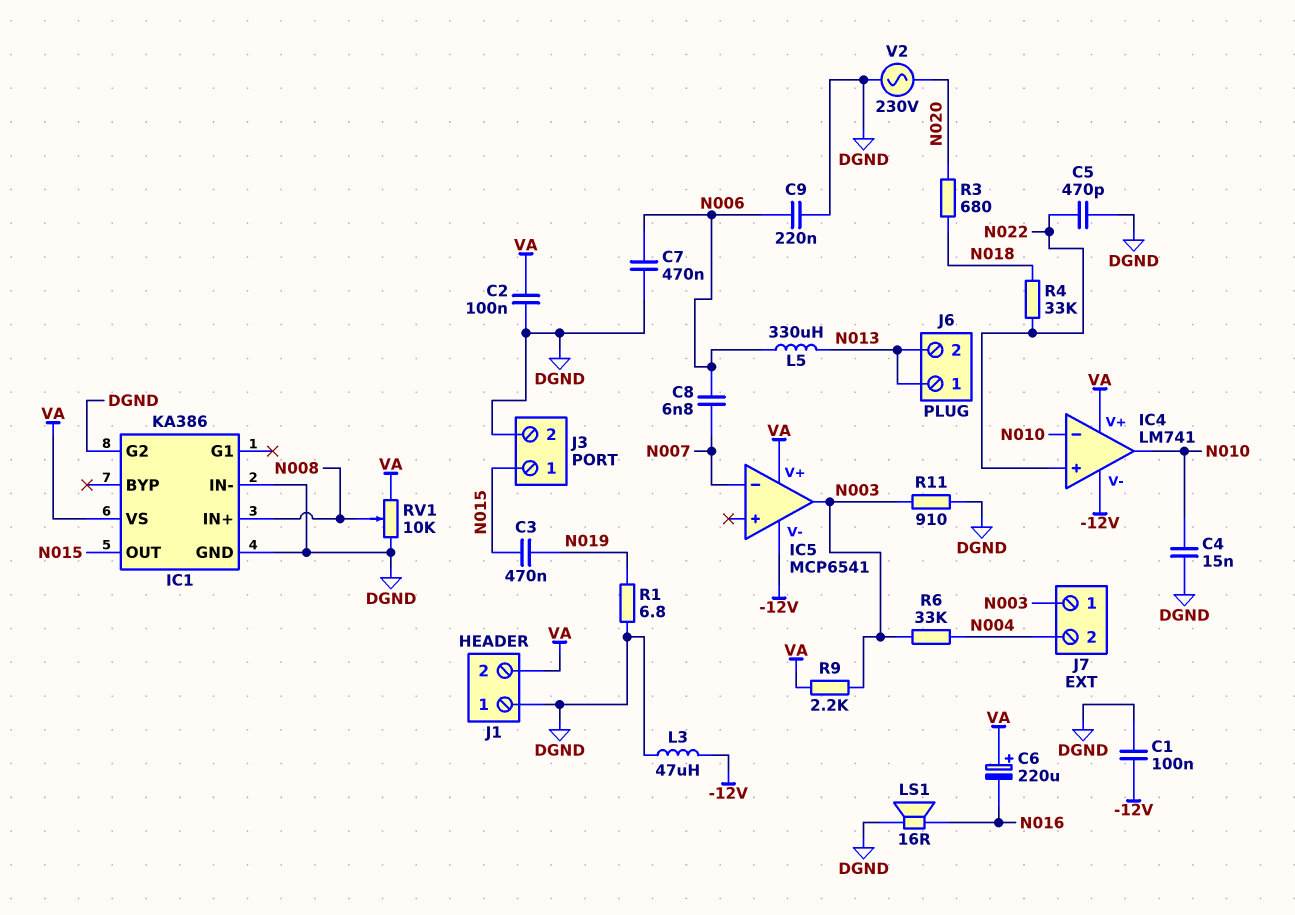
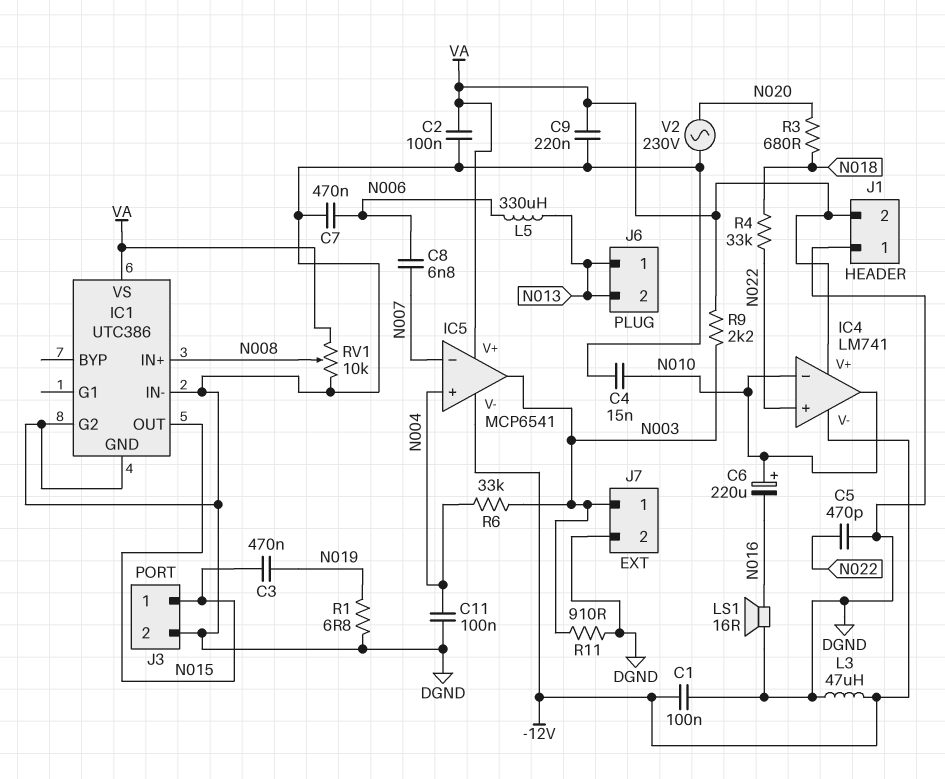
C6: 220uF (plus VA, minus N016) -> 220uF (plus N010, minus N016)
C9: 220nF (DGND, N006) -> 220nF (DGND, VA)
C11: none -> 100nF (DGND, N004)
IC1: KA386 -> UTC386
IC5 pin in+: none -> N004
J7 pin 2: N004 -> DGND

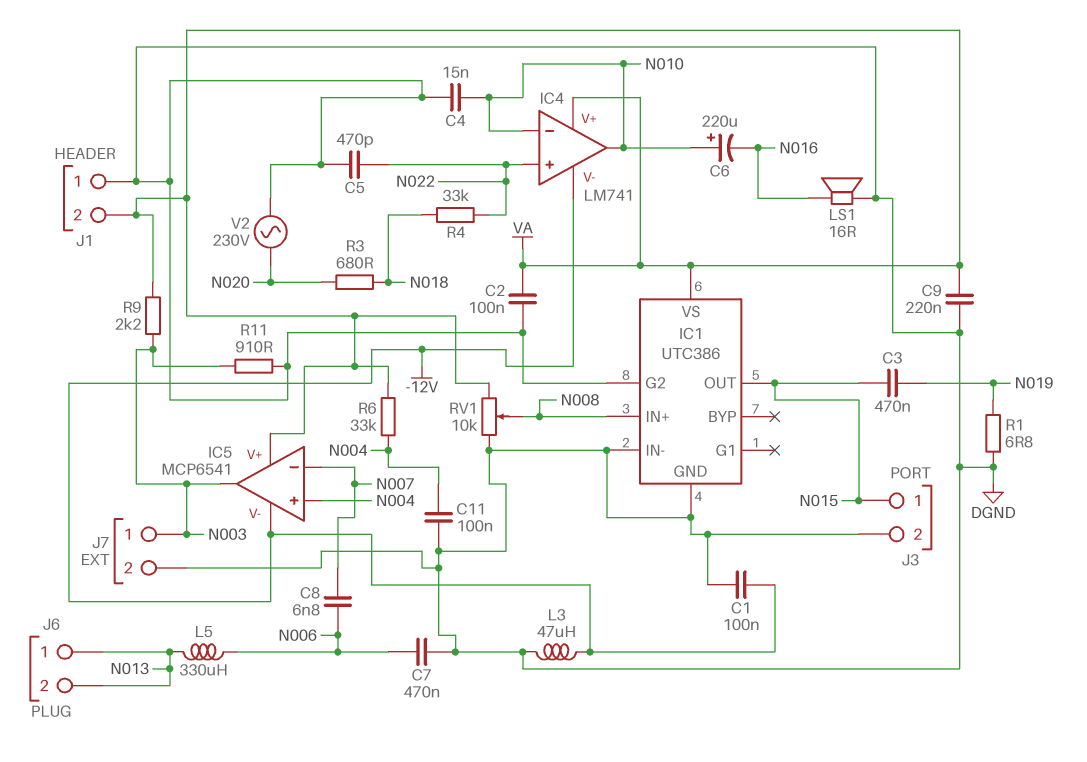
R6: 33k (N003, N004) -> 33k (N004, VA)

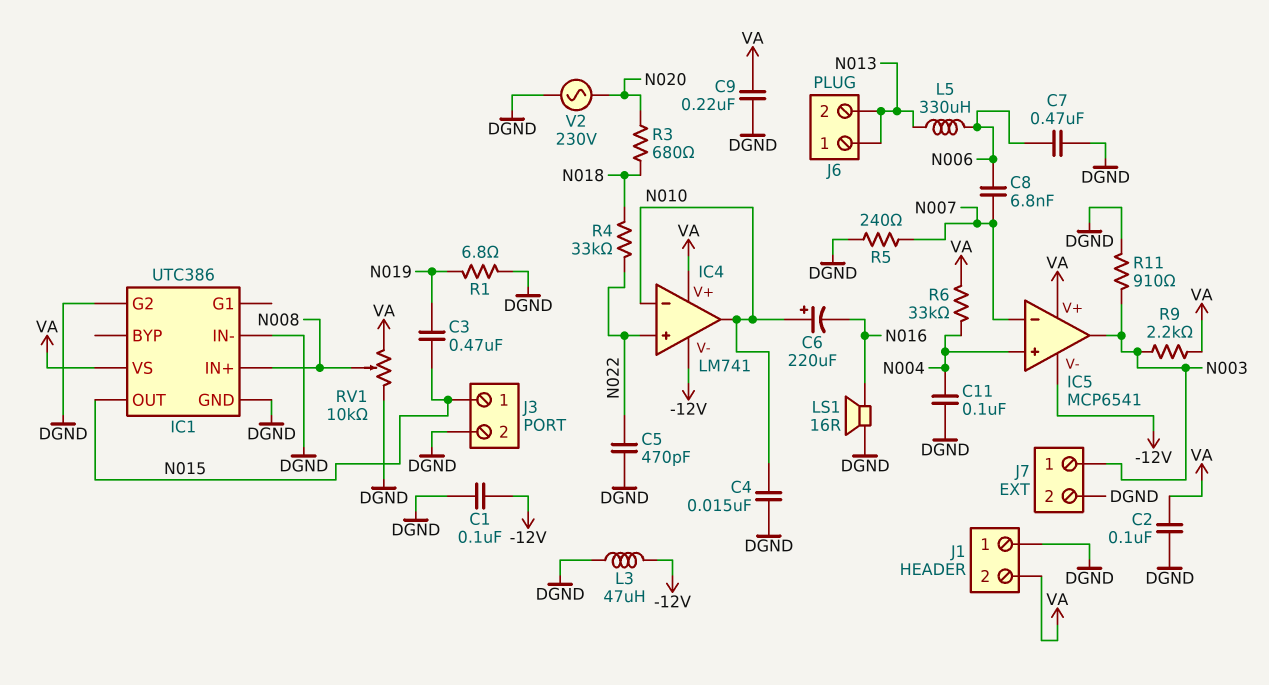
R5: none -> 240 (DGND, N007)

